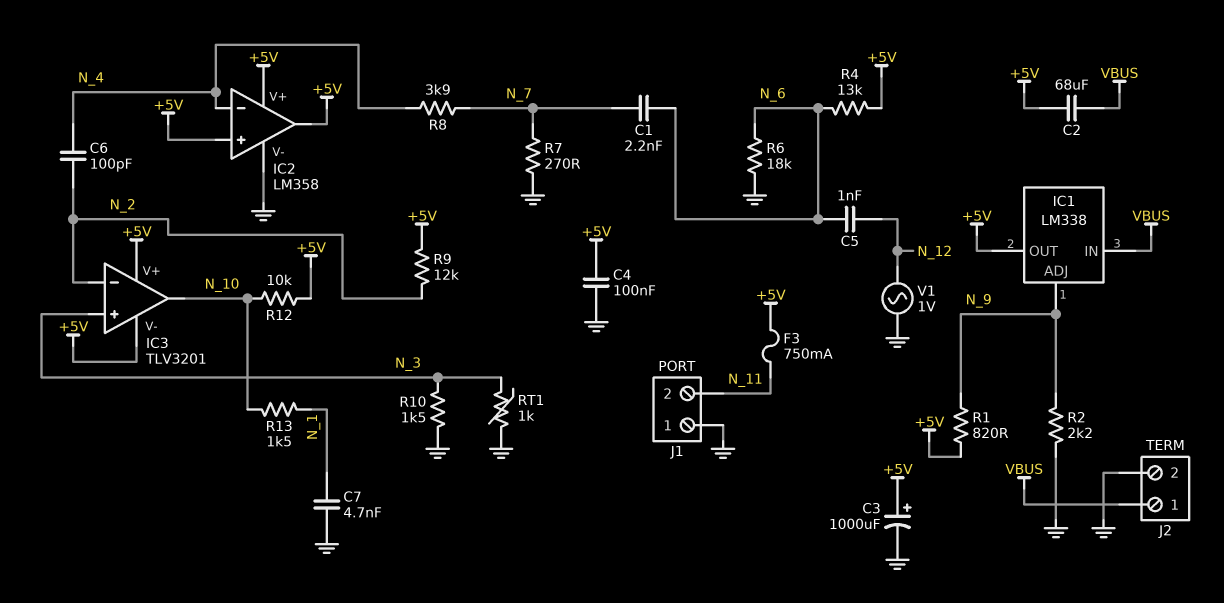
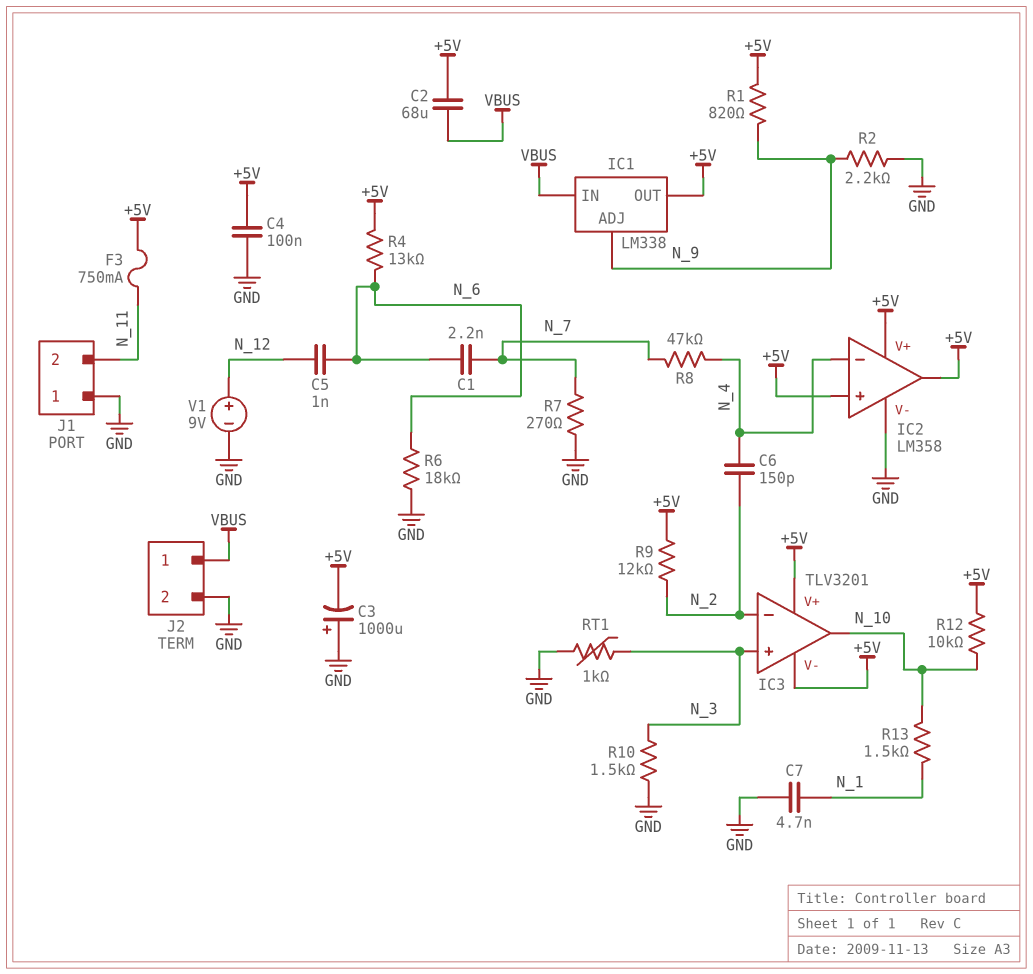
C3: 1000uF (plus +5V, minus GND) -> 1000uF (plus GND, minus +5V)
C6: 100pF (N_2, N_4) -> 150pF (N_2, N_4)
R8: 3.9k (N_4, N_7) -> 47k (N_4, N_7)
V1: AC 1V (GND, N_12) -> 9V (plus N_12, minus GND)

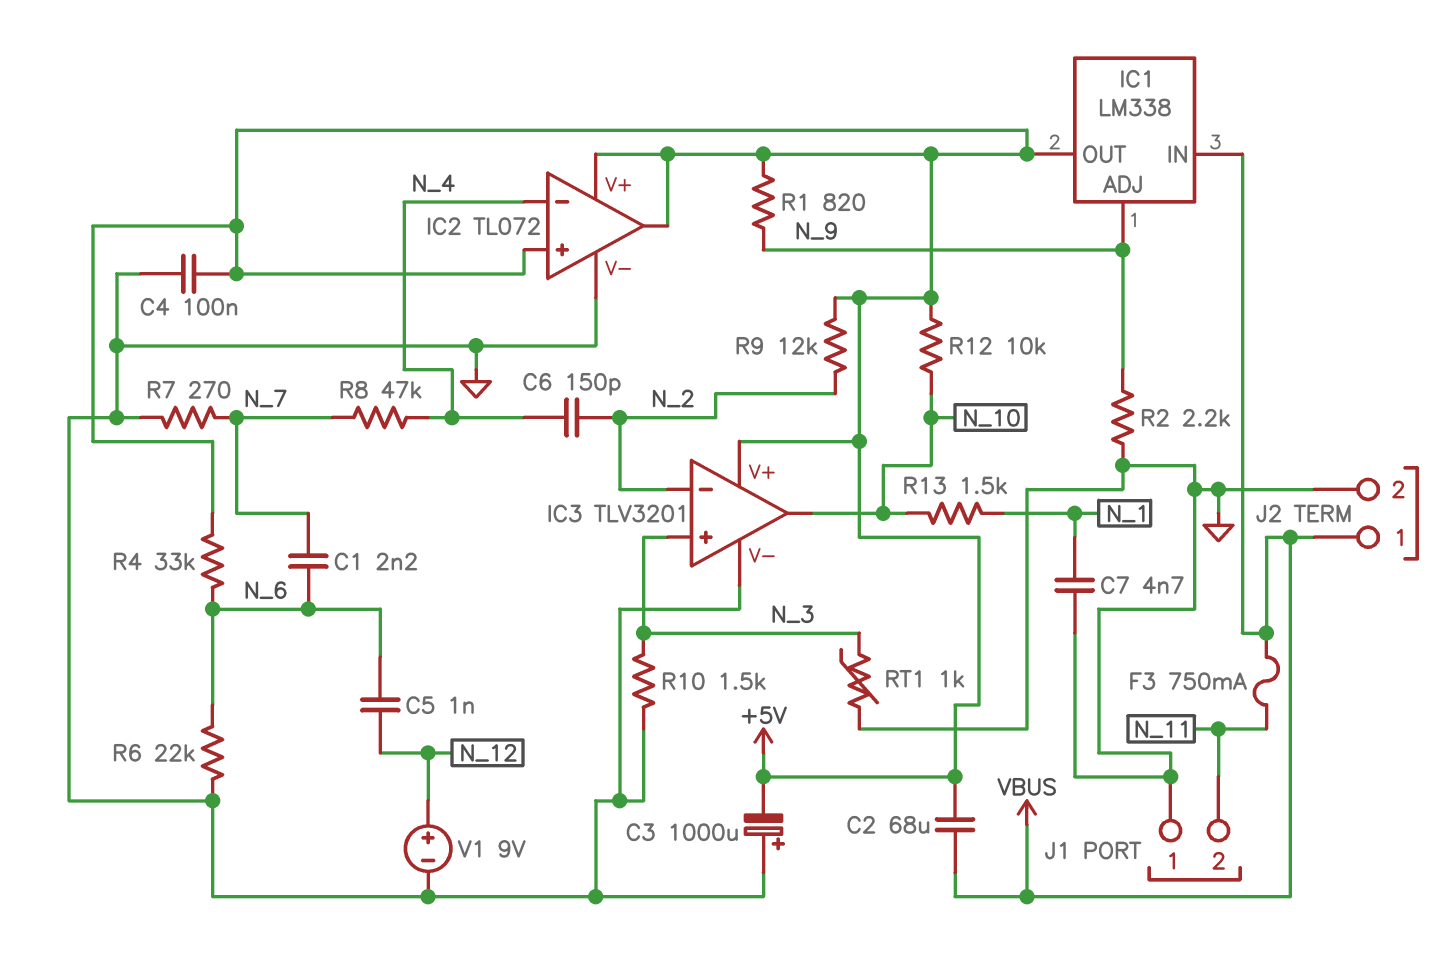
F3: 750mA (+5V, N_11) -> 750mA (N_11, VBUS)
IC2: LM358 -> TL072
IC3 pin V-: +5V -> GND
R4: 13k (+5V, N_6) -> 33k (+5V, N_6)
R6: 18k (GND, N_6) -> 22k (GND, N_6)

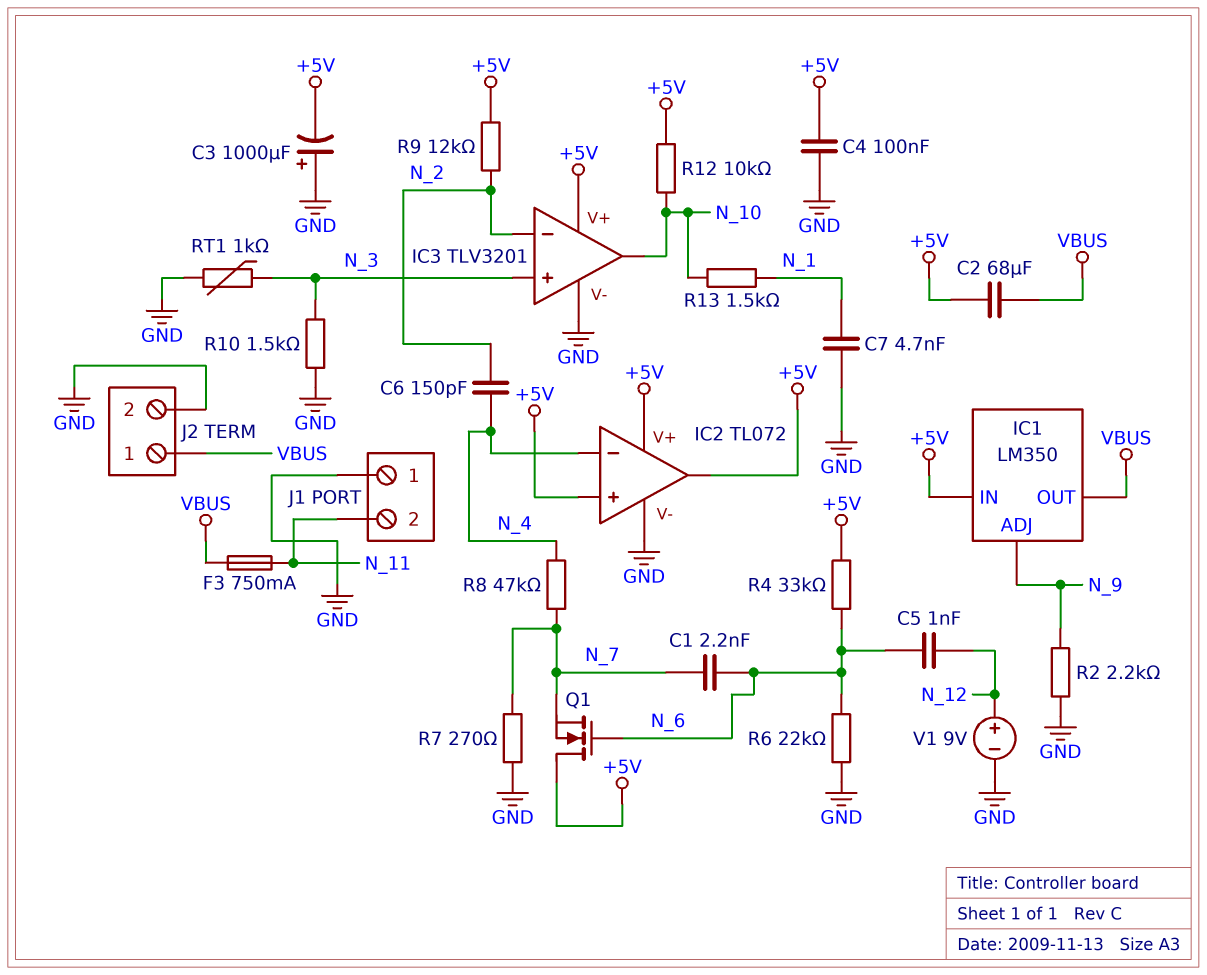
IC1: LM338 -> LM350
IC1 pin IN: VBUS -> +5V
IC1 pin OUT: +5V -> VBUS
Q1: none -> NMOS (G N_6, D +5V, S N_7)
R1: 820 (+5V, N_9) -> none

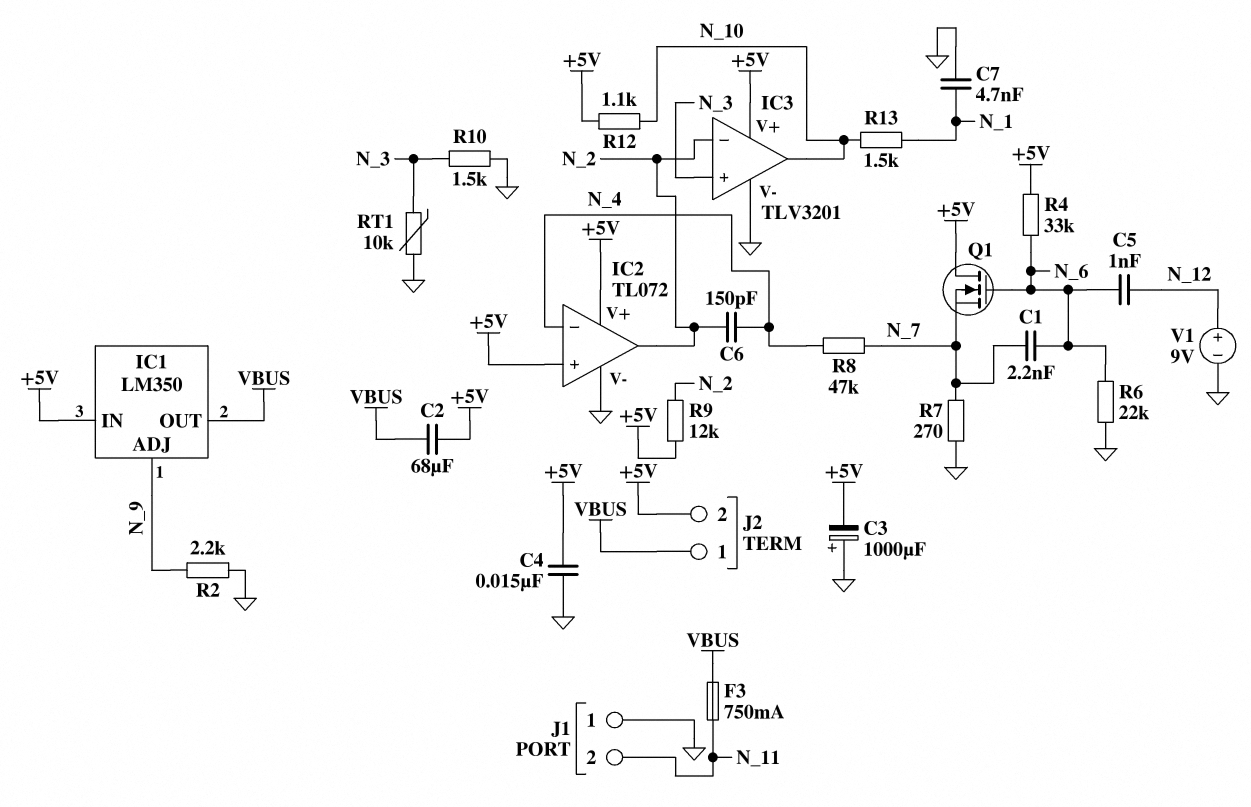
C4: 100nF (+5V, GND) -> 15nF (+5V, GND)
IC2 pin out: +5V -> N_2
J2 pin 2: GND -> +5V
R12: 10k (+5V, N_10) -> 1.1k (+5V, N_10)
RT1: 1k (GND, N_3) -> 10k (GND, N_3)

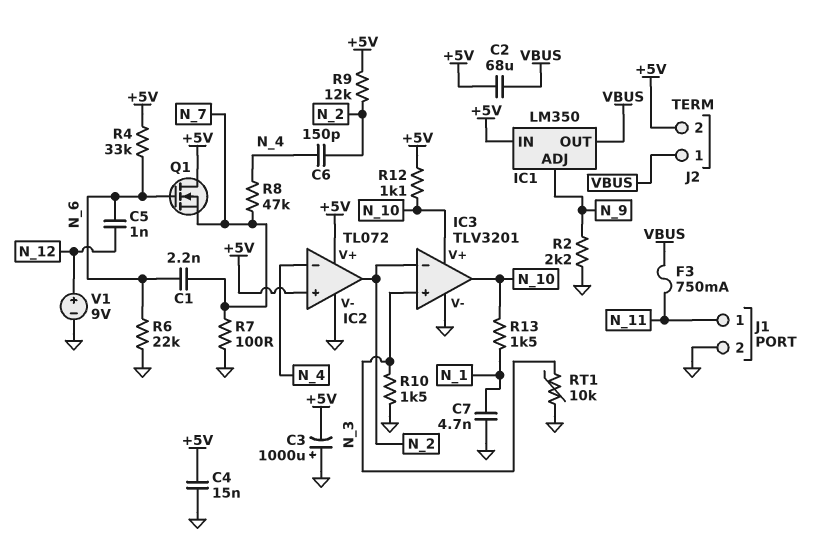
IC3 pin V+: +5V -> N_10
J1 pin 1: GND -> N_11
J1 pin 2: N_11 -> GND
R7: 270 (GND, N_7) -> 100 (GND, N_7)

